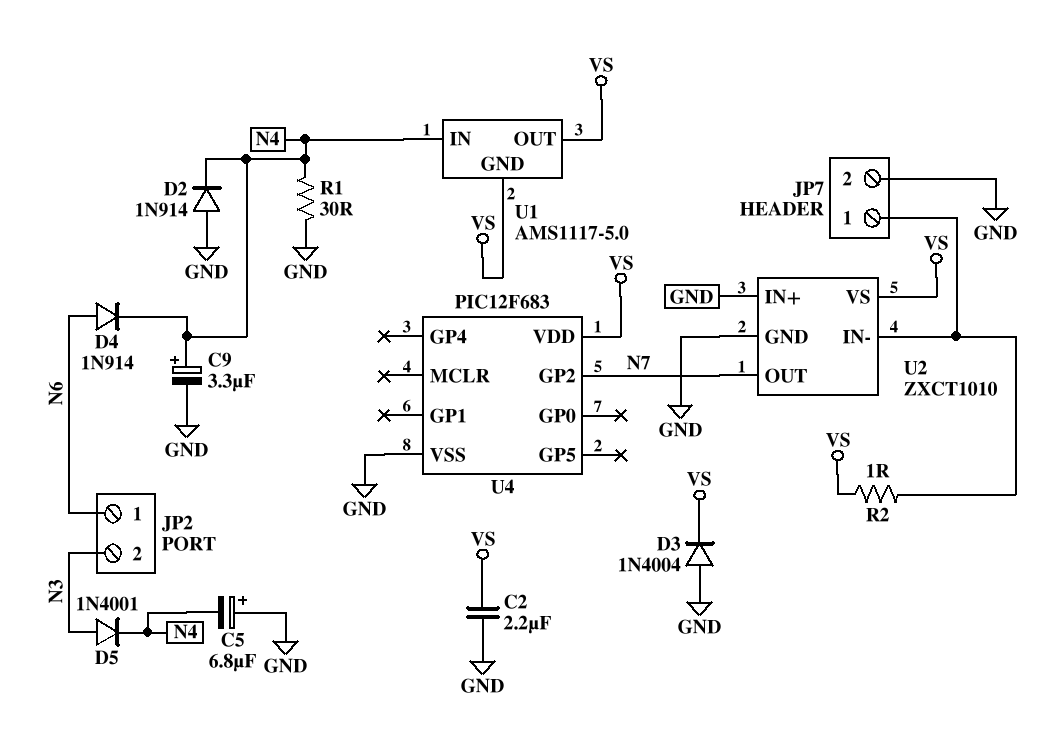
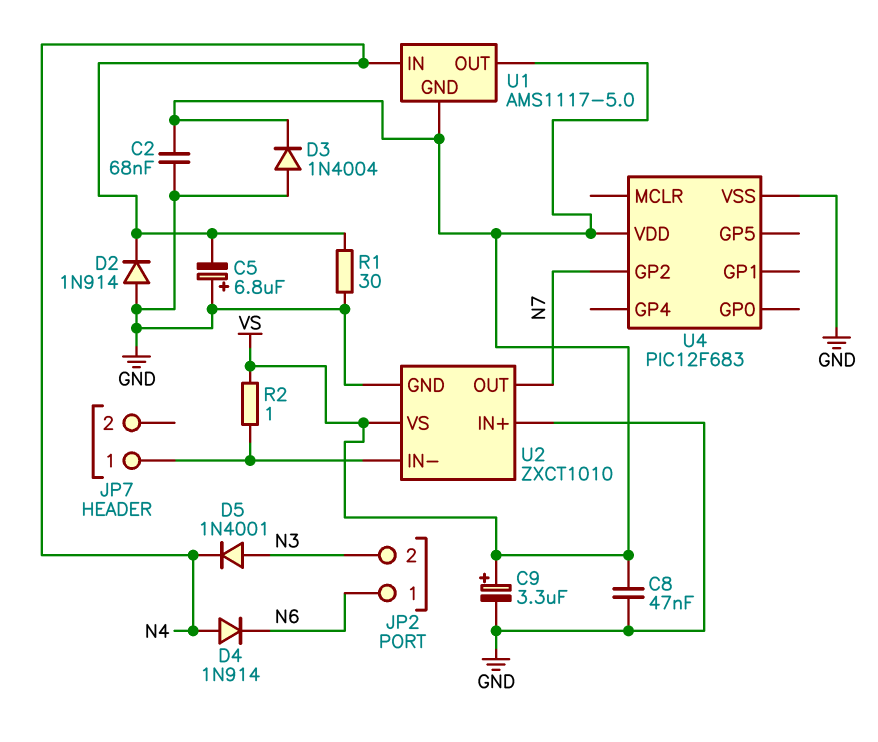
C2: 2.2uF (GND, VS) -> 68nF (GND, VS)
C8: none -> 47nF (GND, VS)
C9: 3.3uF (plus N4, minus GND) -> 3.3uF (plus VS, minus GND)
D4: diode 1N914 (A N6, K N4) -> diode 1N914 (A N4, K N6)
JP7 pin 2: GND -> none

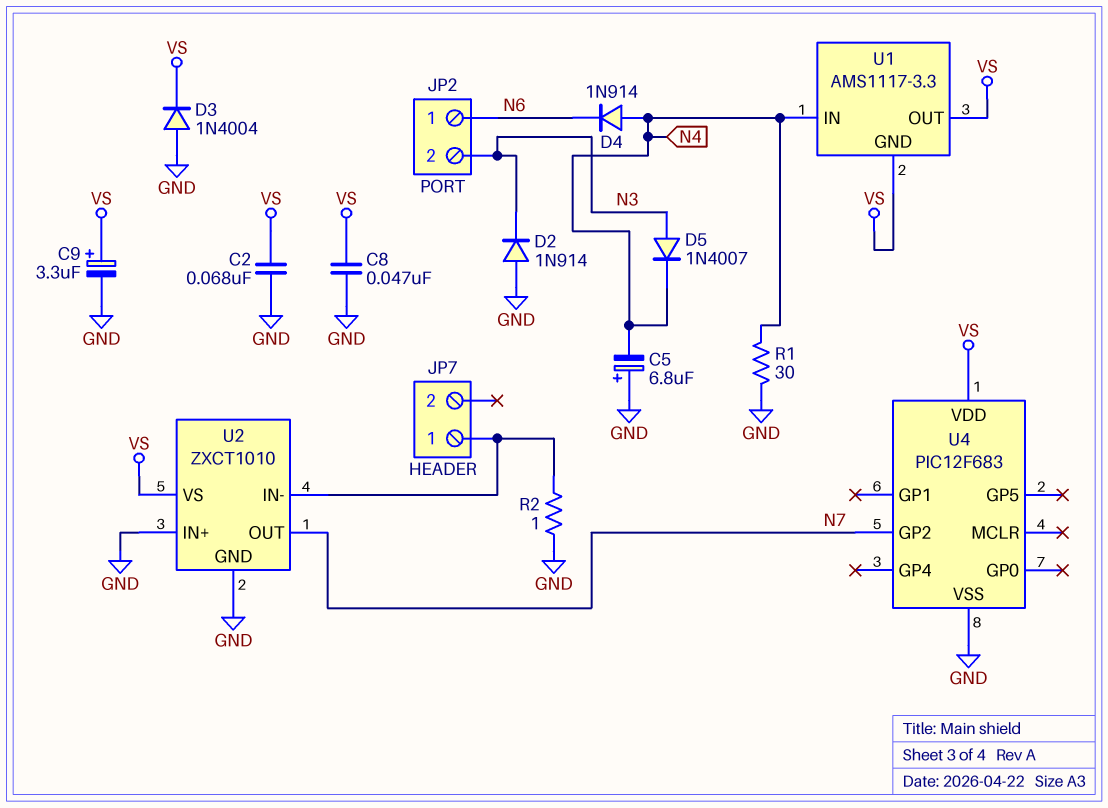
D2: diode 1N914 (A GND, K N4) -> diode 1N914 (A GND, K N3)
D5: diode 1N4001 (A N3, K N4) -> diode 1N4007 (A N3, K N4)
R2: 1 (JP7/1, VS) -> 1 (GND, JP7/1)
U1: AMS1117-5.0 -> AMS1117-3.3

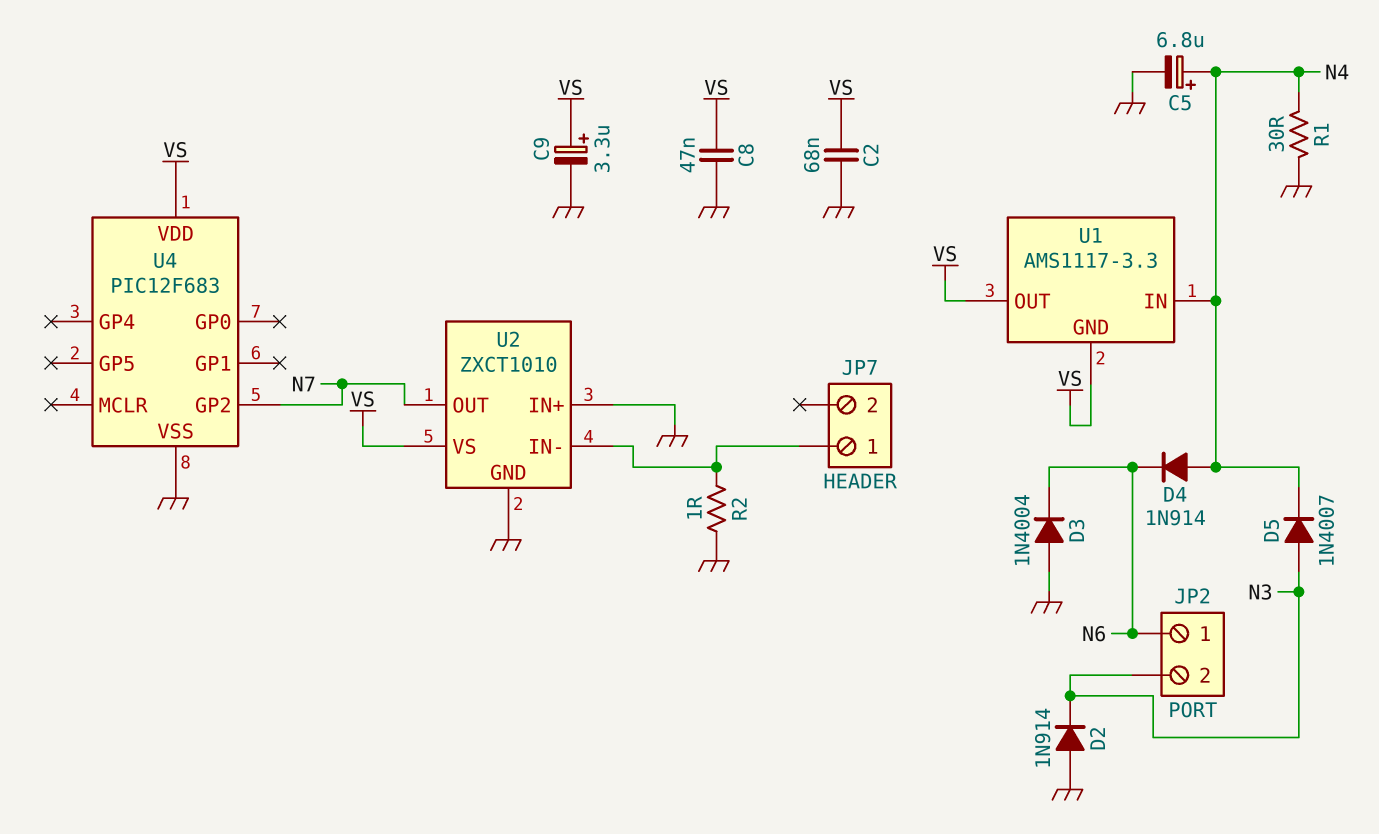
C5: 6.8uF (plus GND, minus N4) -> 6.8uF (plus N4, minus GND)
D3: diode 1N4004 (A GND, K VS) -> diode 1N4004 (A GND, K N6)

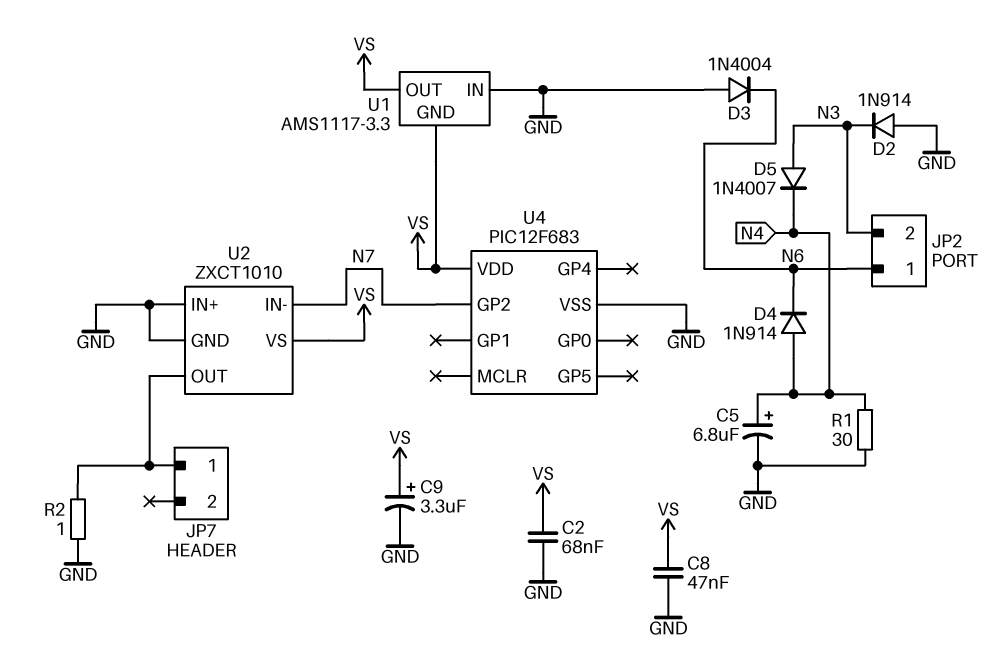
U1 pin IN: N4 -> GND
U2 pin IN-: JP7/1 -> N7
U2 pin OUT: N7 -> JP7/1

